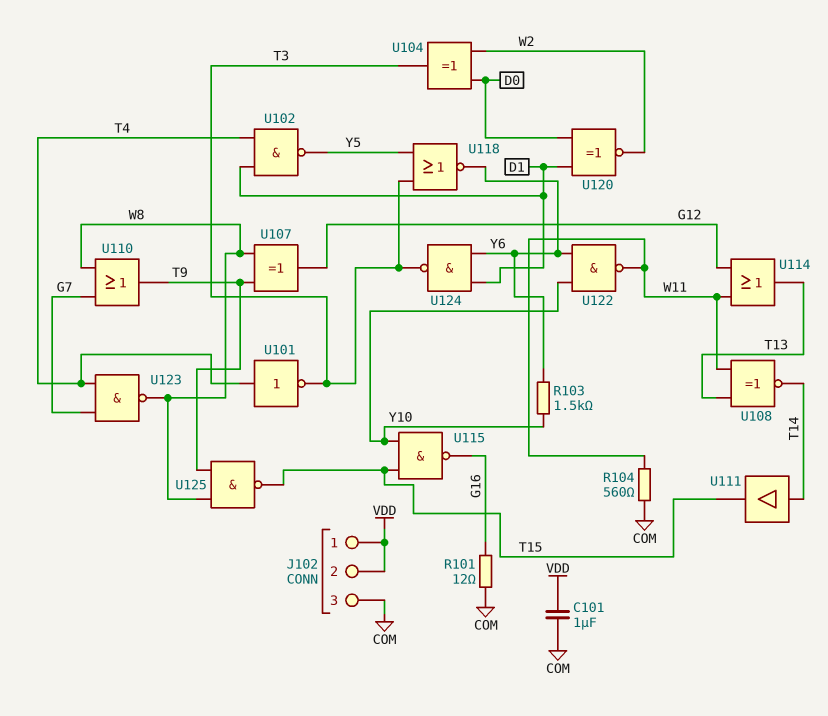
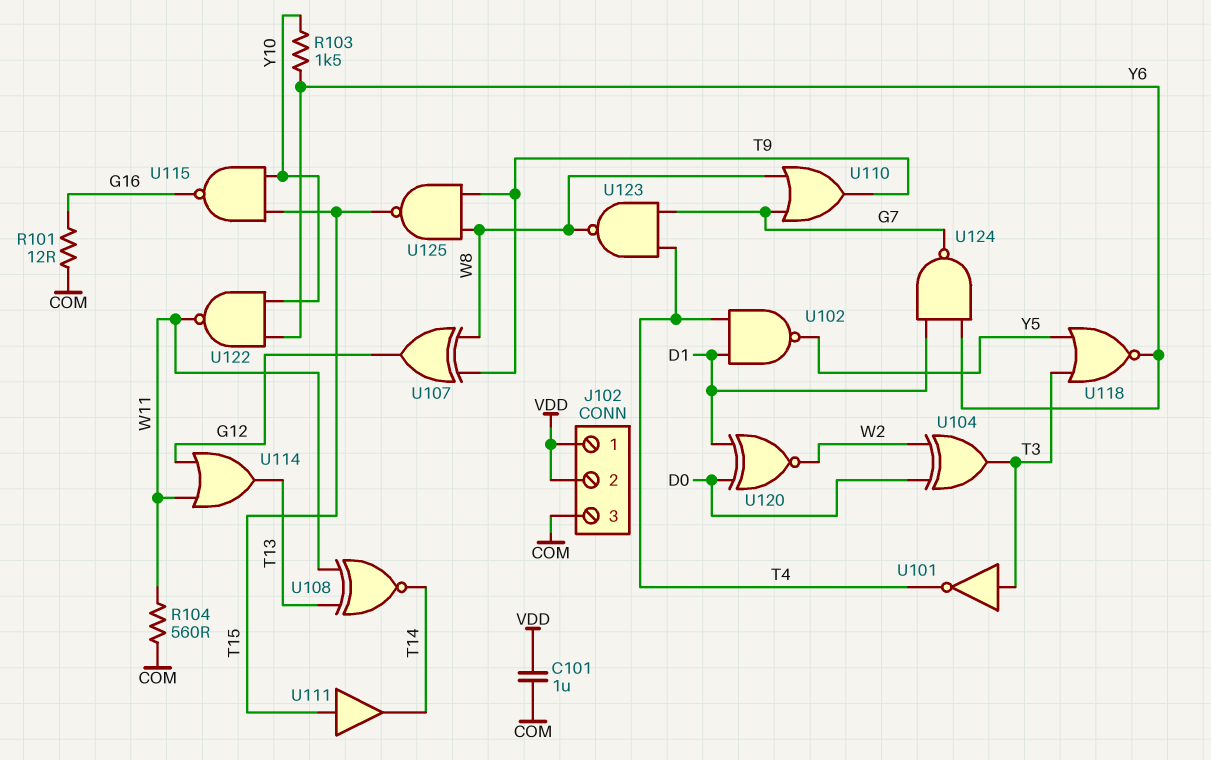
U101: NOT (in T4, out T3) -> NOT (in T3, out T4)
U111: buffer (in T14, out T15) -> buffer (in T15, out T14)
U124: NAND (in D1, in Y6, out T3) -> NAND (in D1, in Y6, out G7)

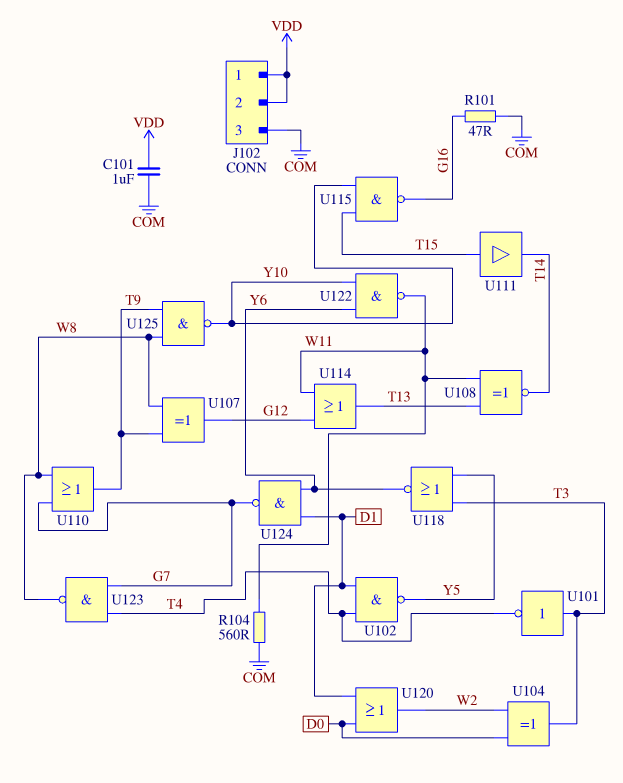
R101: 12 (COM, G16) -> 47 (COM, G16)
R103: 1.5k (Y6, Y10) -> none
U120: XNOR (in D0, in D1, out W2) -> OR (in D0, in D1, out W2)
U125: NAND (in T9, in W8, out T15) -> NAND (in T9, in W8, out Y10)

